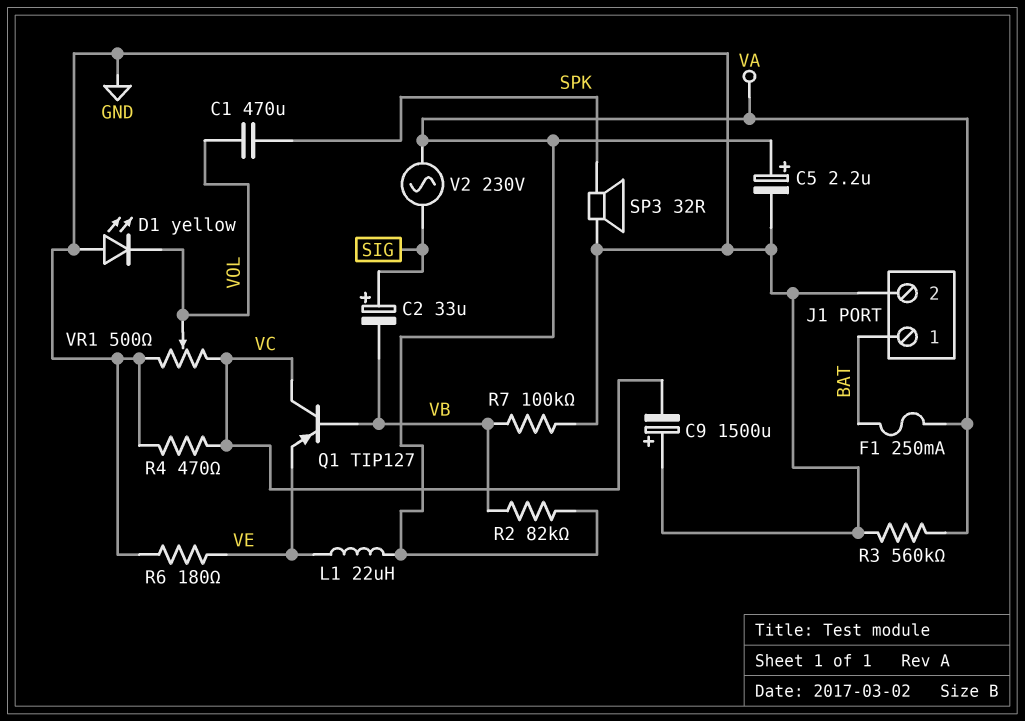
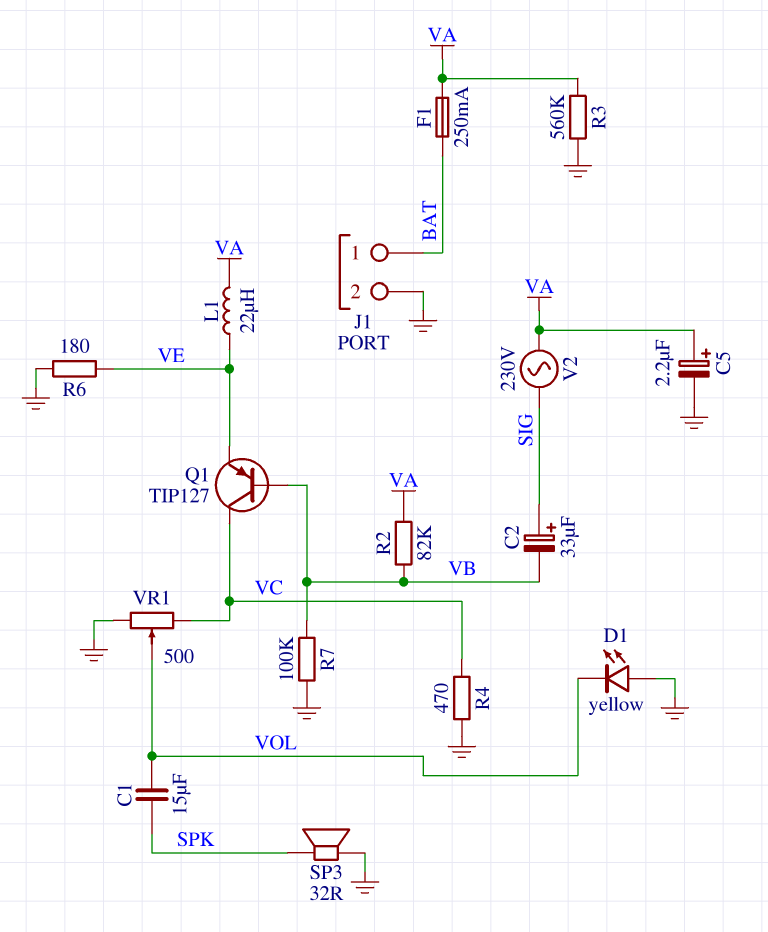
C1: 470uF (SPK, VOL) -> 15uF (SPK, VOL)
C9: 1500uF (plus GND, minus VC) -> none

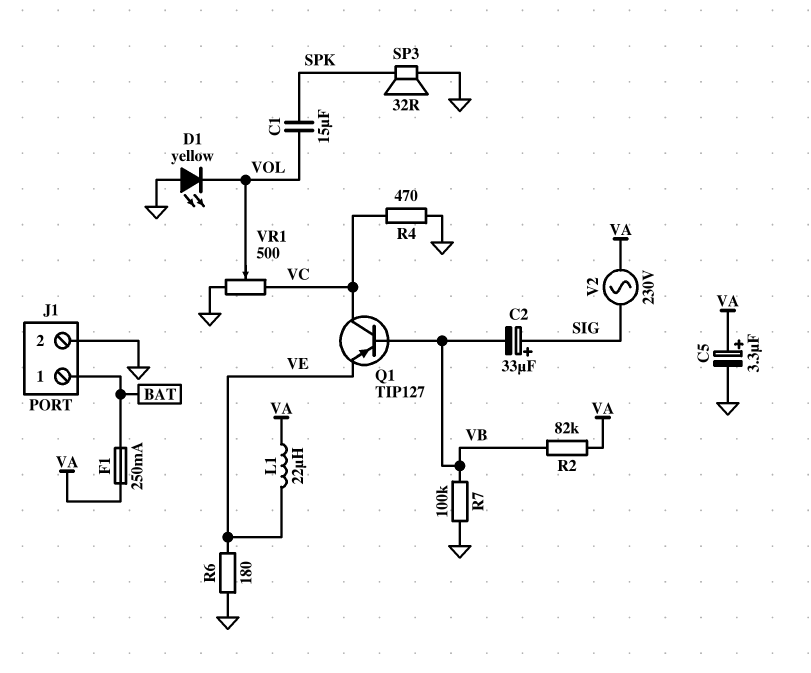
C5: 2.2uF (plus VA, minus GND) -> 3.3uF (plus VA, minus GND)
R3: 560k (GND, VA) -> none

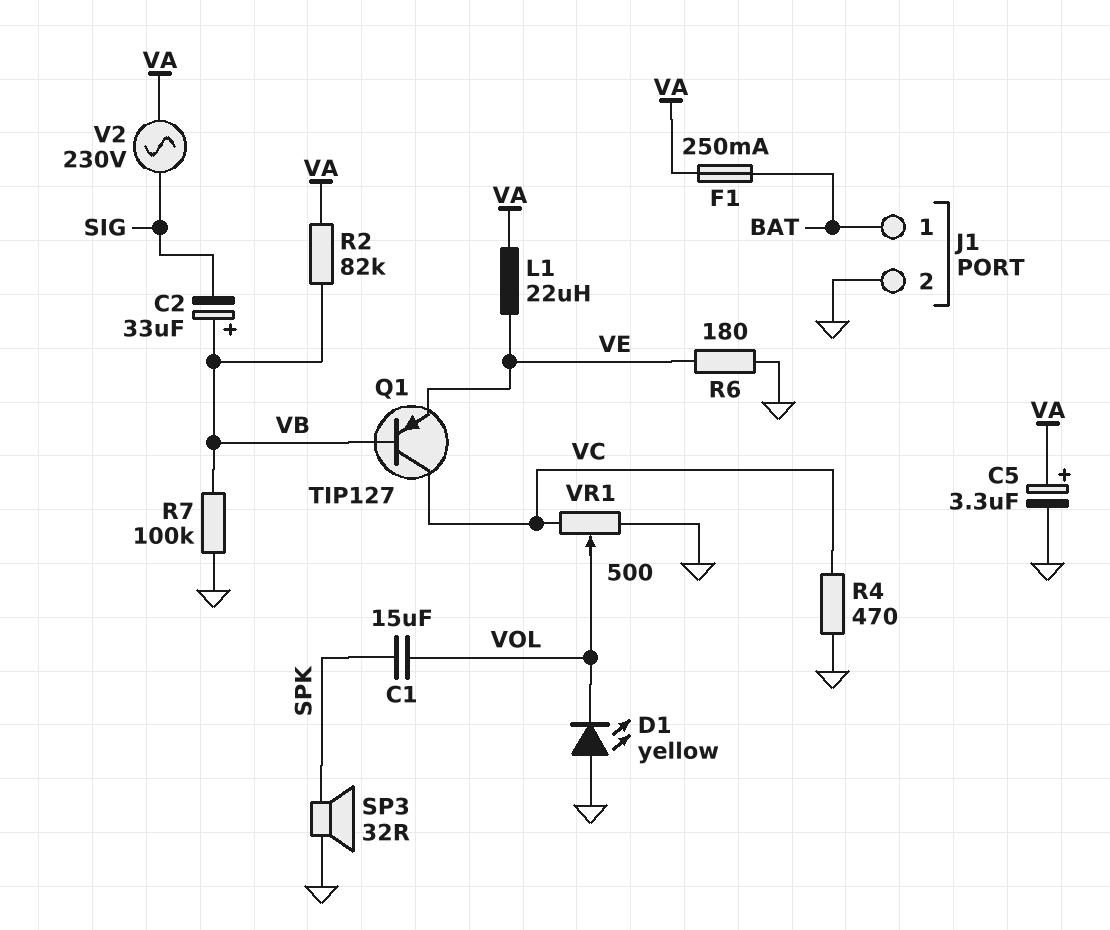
C2: 33uF (plus SIG, minus VB) -> 33uF (plus VB, minus SIG)

